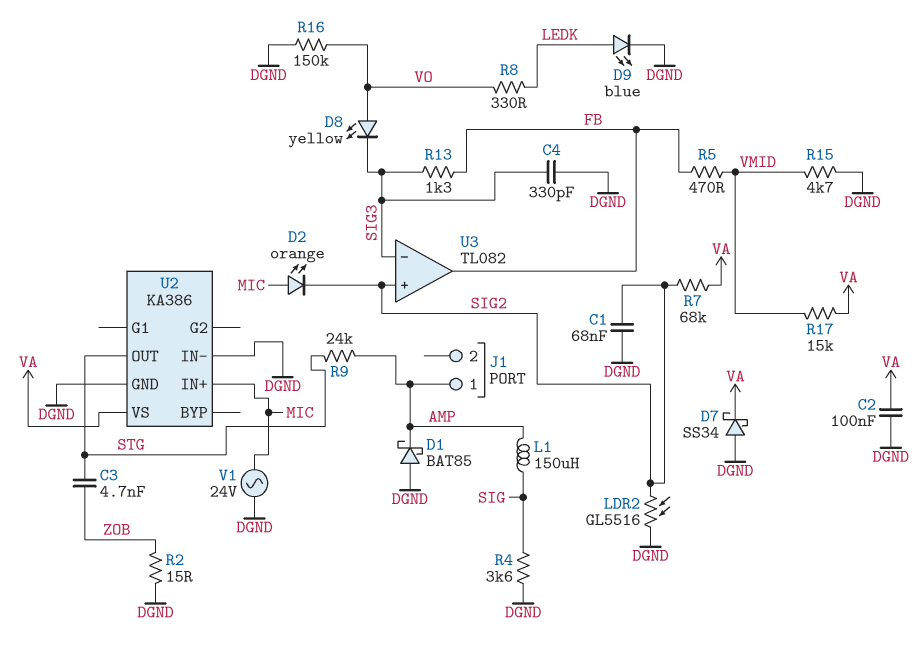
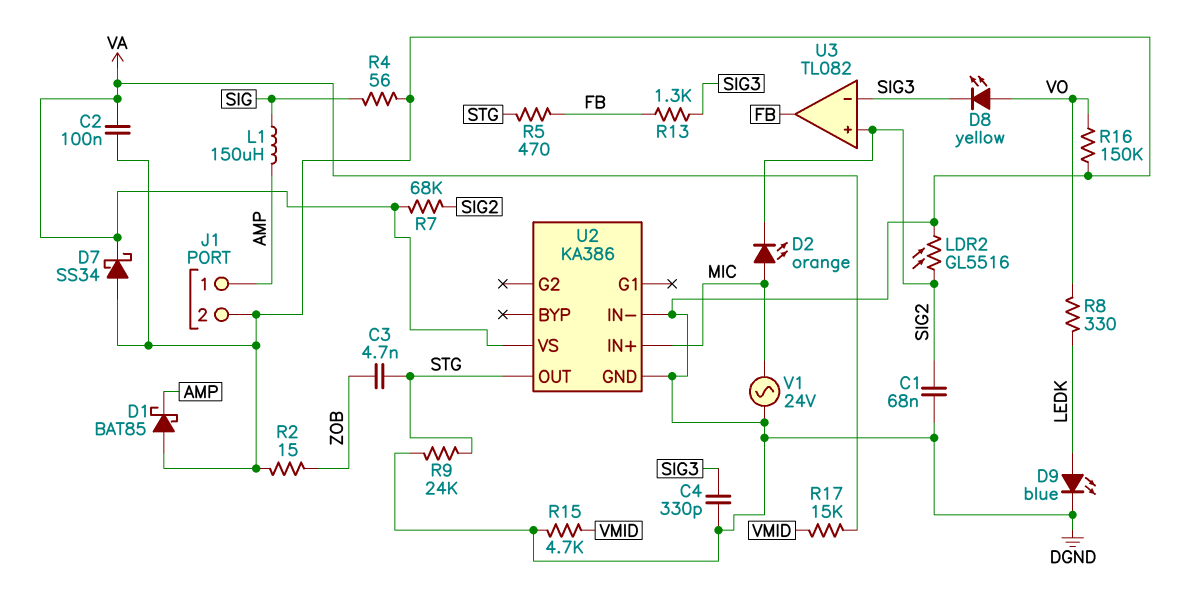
J1 pin 2: none -> DGND
R4: 3.6k (DGND, SIG) -> 56 (DGND, SIG)
R5: 470 (FB, VMID) -> 470 (FB, STG)
R9: 24k (AMP, STG) -> 24k (DGND, STG)

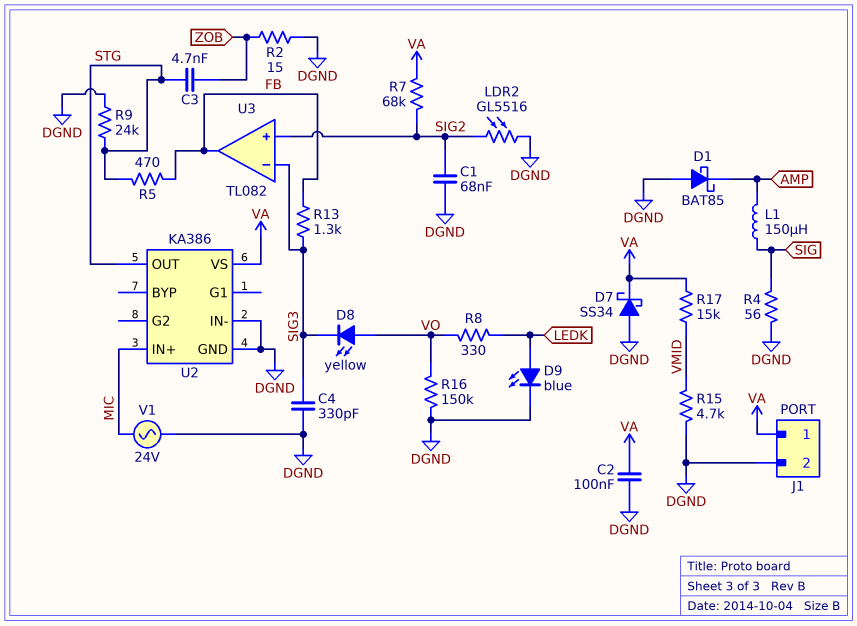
D2: LED orange (A MIC, K SIG2) -> none
J1 pin 1: AMP -> VA

